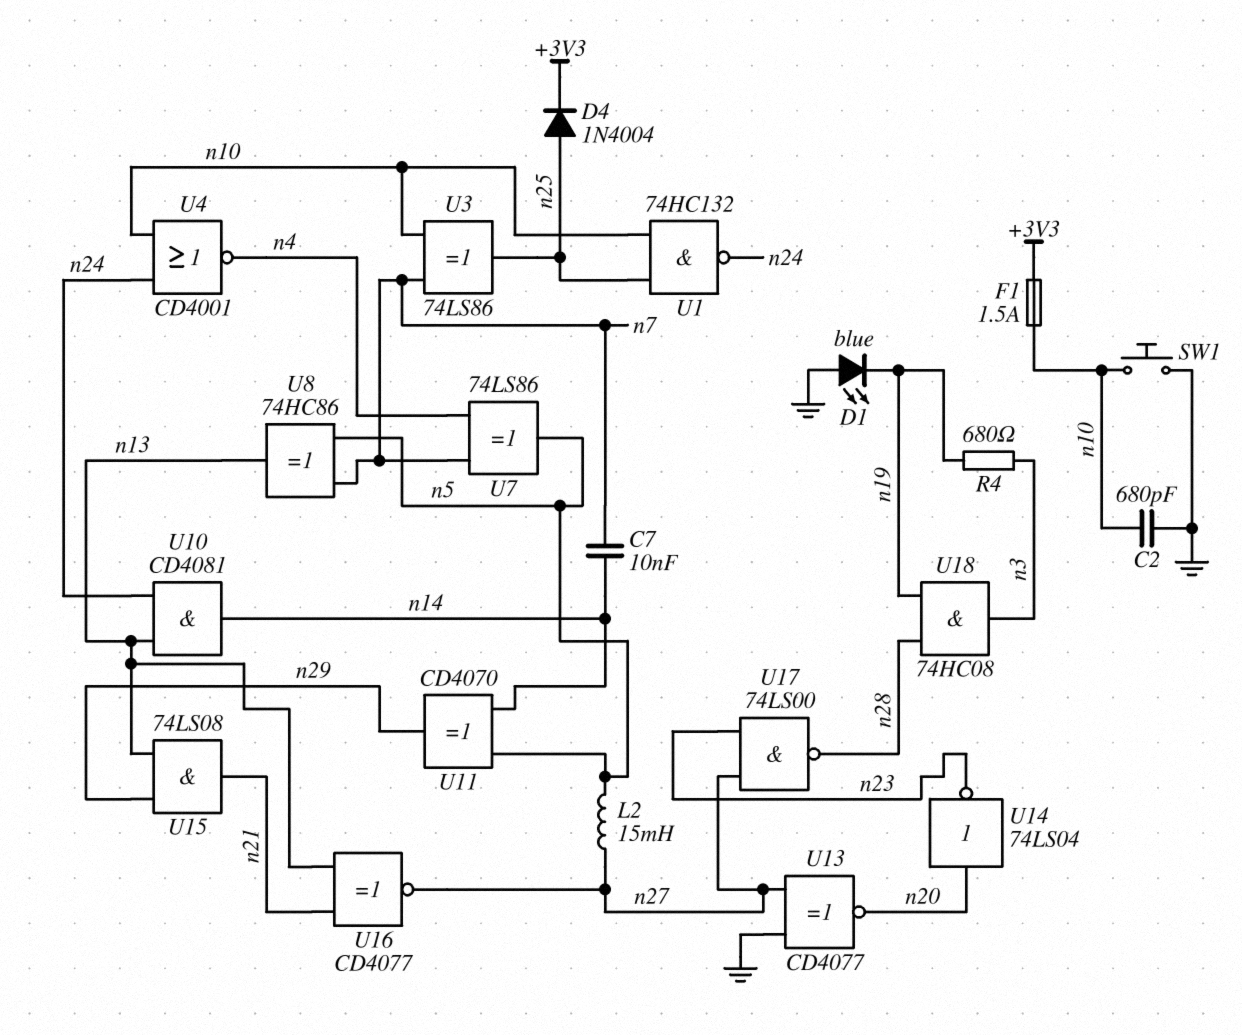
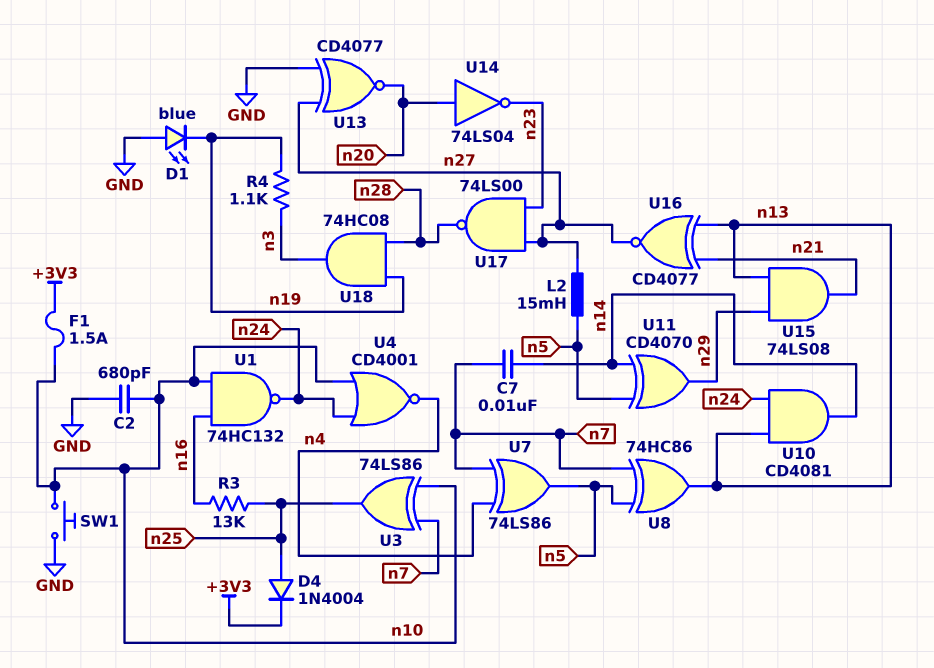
R3: none -> 13k (n16, n25)
R4: 680 (n3, n19) -> 1.1k (n3, n19)
U1: NAND 74HC132 (in n10, in n25, out n24) -> NAND 74HC132 (in n10, in n16, out n24)

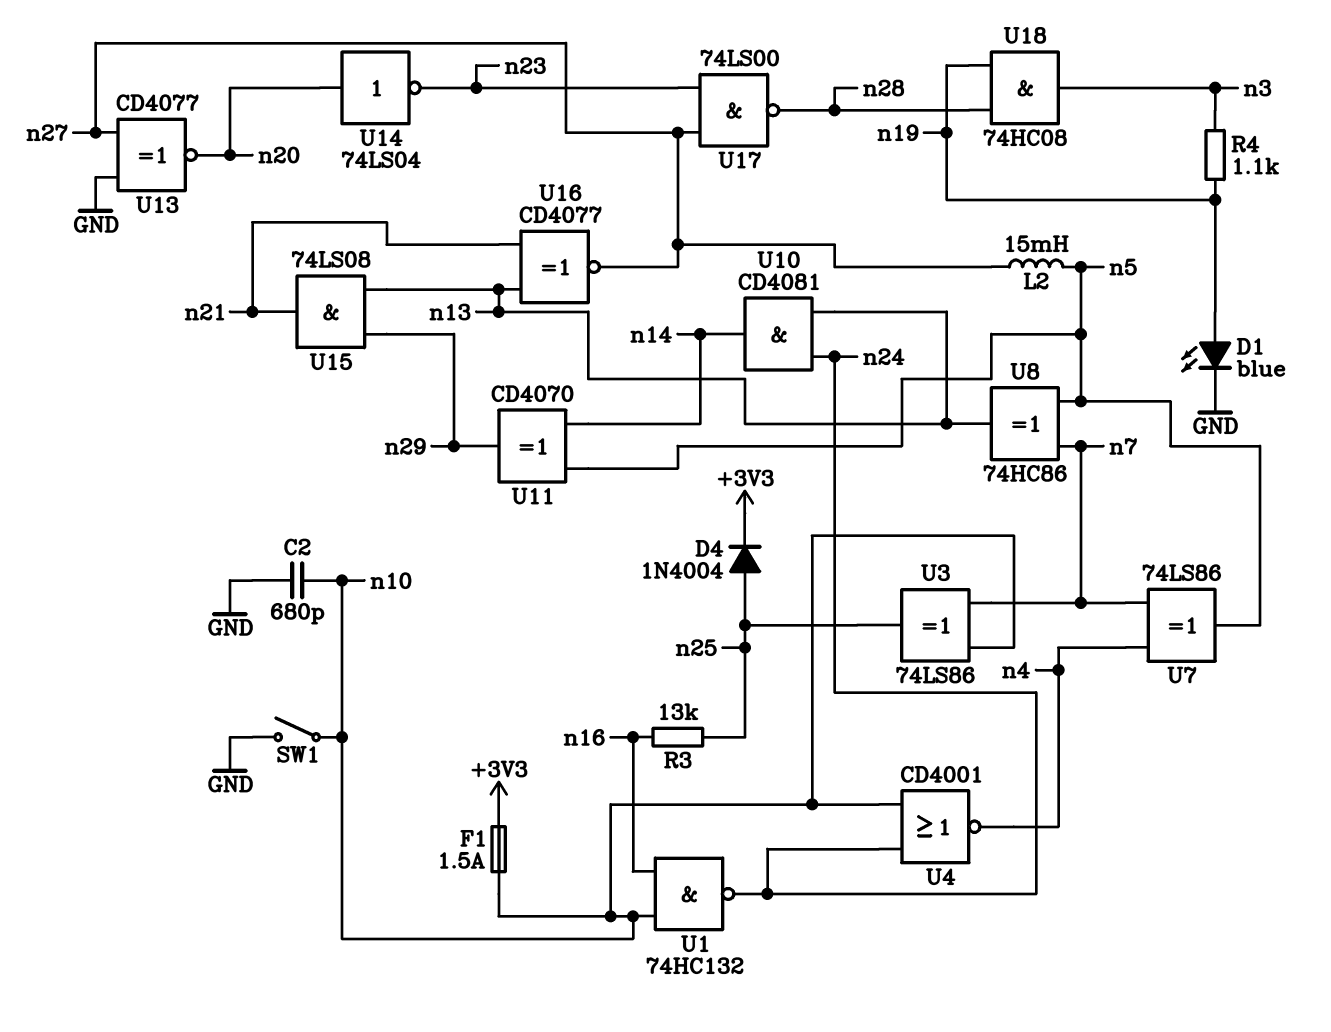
C7: 10nF (n7, n14) -> none
D1: LED blue (A GND, K n19) -> LED blue (A n19, K GND)
SW1: button (GND, n10) -> switch (GND, n10)

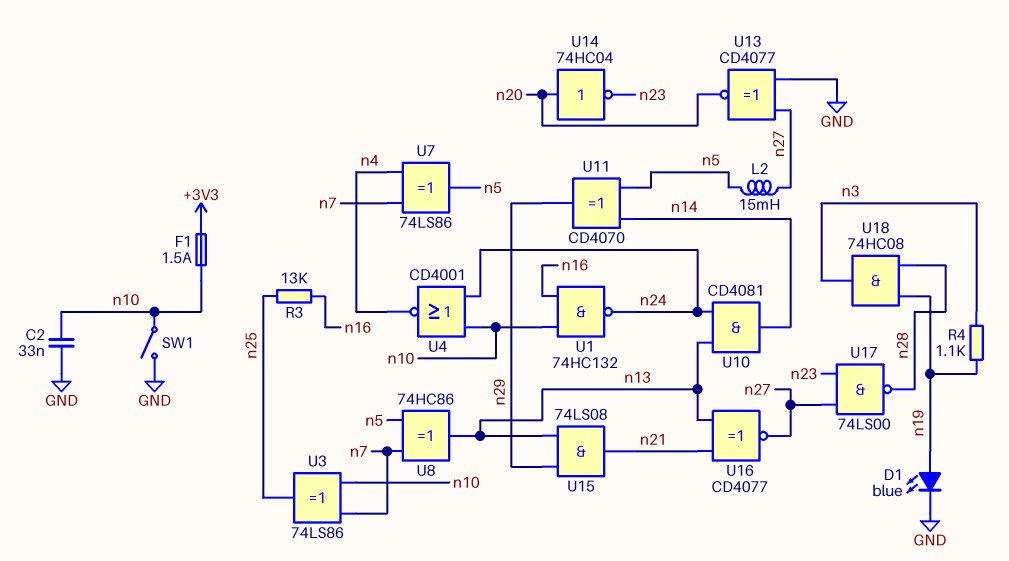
C2: 680pF (GND, n10) -> 33nF (GND, n10)
D4: diode 1N4004 (A n25, K +3V3) -> none
U14: NOT 74LS04 (in n20, out n23) -> NOT 74HC04 (in n20, out n23)

